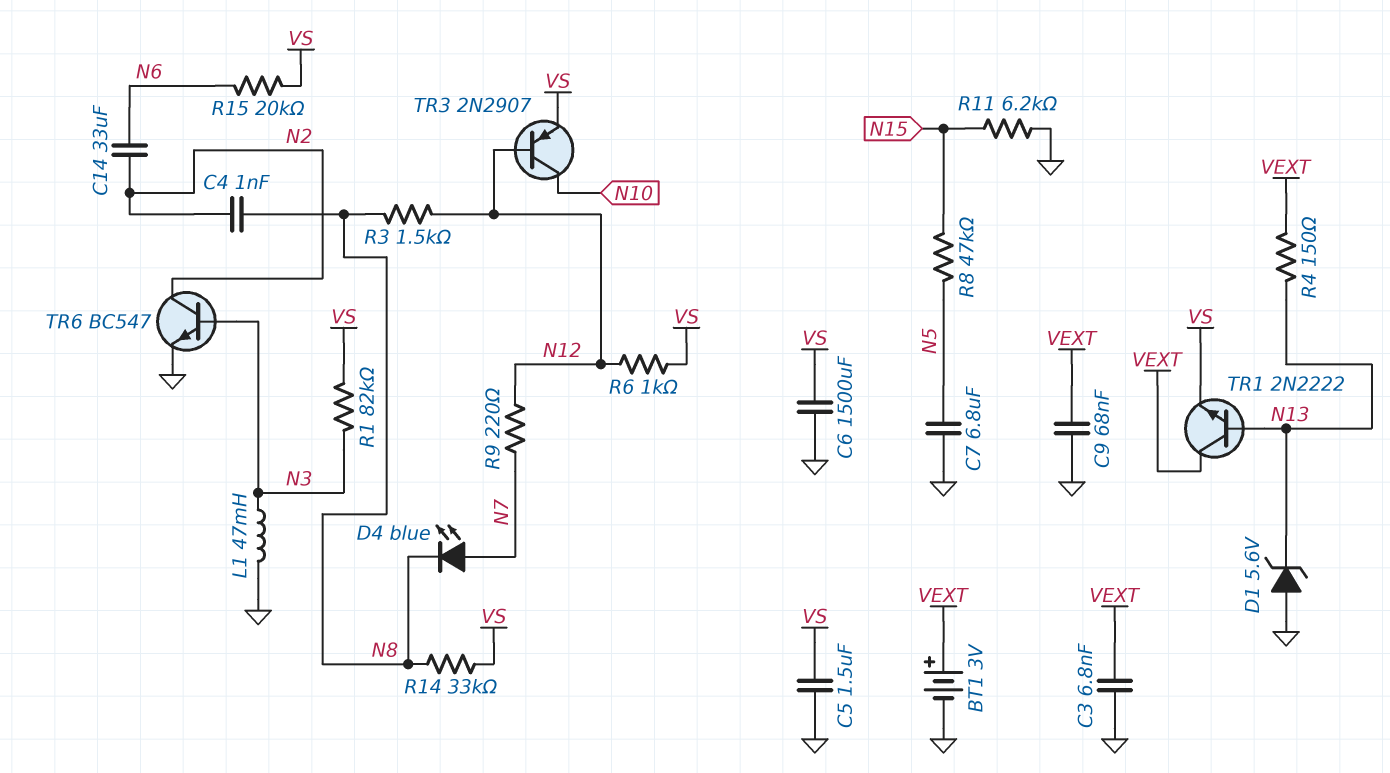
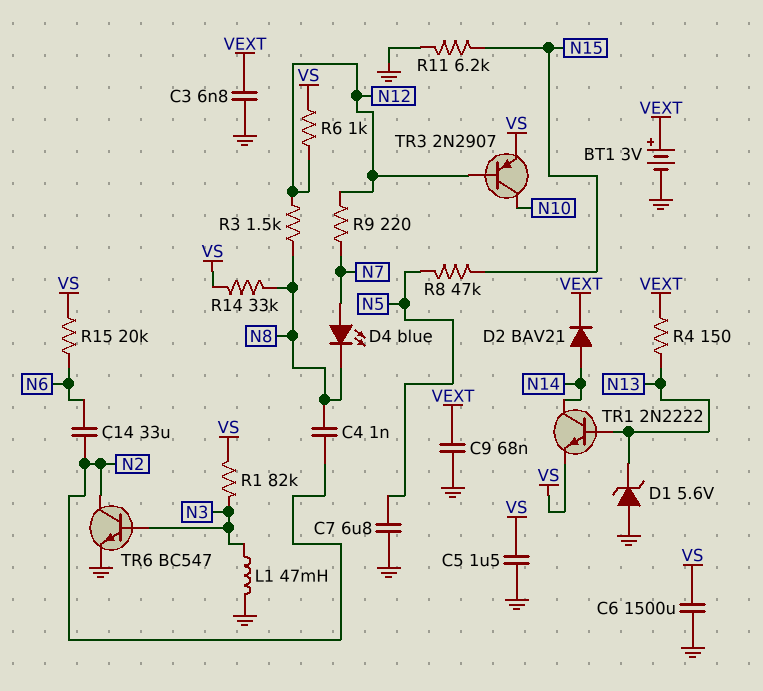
D2: none -> diode BAV21 (A N14, K VEXT)
TR1: NPN 2N2222 (B N13, C VEXT, E VS) -> NPN 2N2222 (B N13, C N14, E VS)

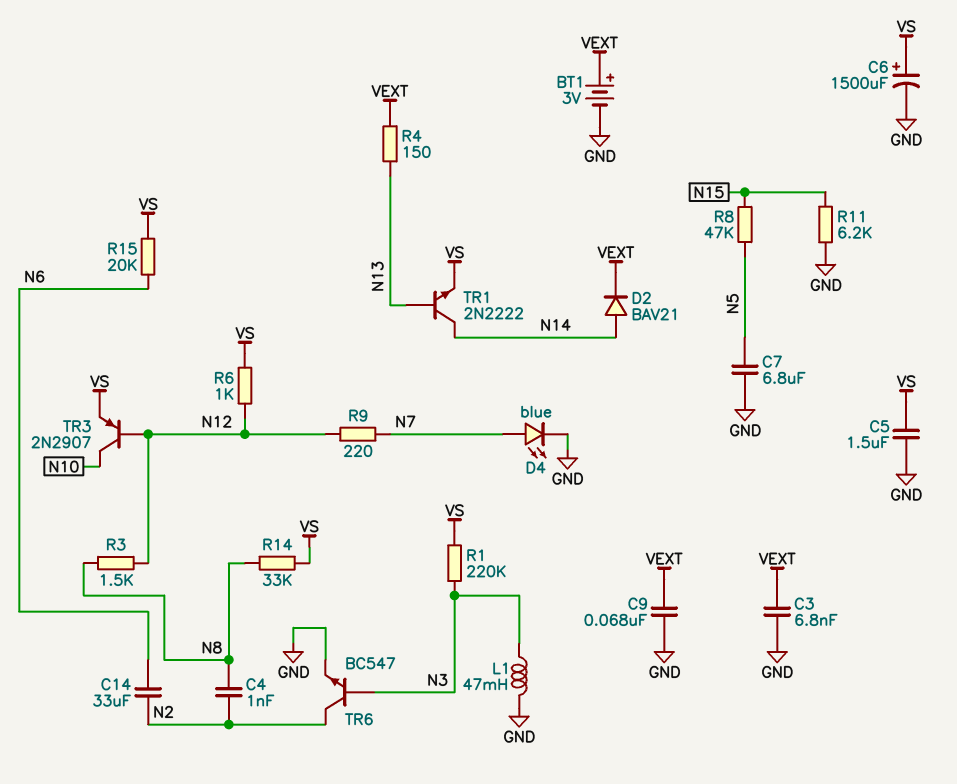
C6: 1500uF (GND, VS) -> 1500uF (plus VS, minus GND)
D1: zener 5.6V (A GND, K N13) -> none
D4: LED blue (A N7, K N8) -> LED blue (A N7, K GND)
R1: 82k (N3, VS) -> 220k (N3, VS)

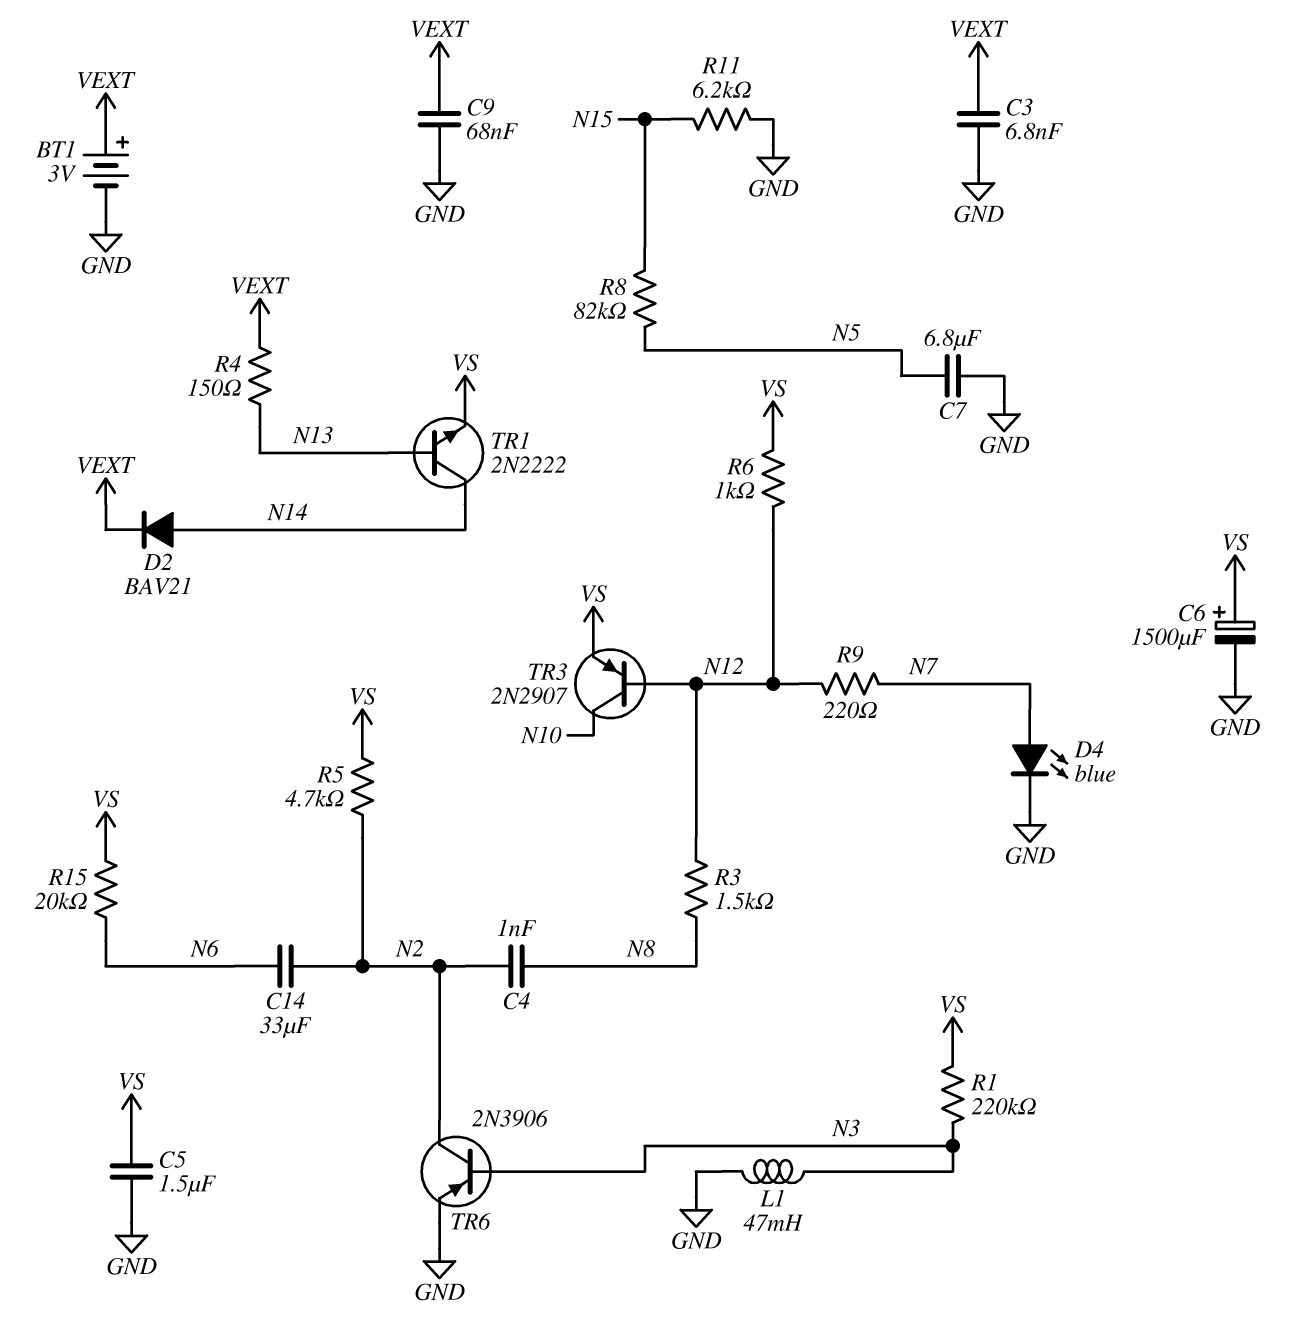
R5: none -> 4.7k (N2, VS)
R8: 47k (N5, N15) -> 82k (N5, N15)
R14: 33k (N8, VS) -> none
TR6: NPN BC547 (B N3, C N2, E GND) -> PNP 2N3906 (B N3, C N2, E GND)

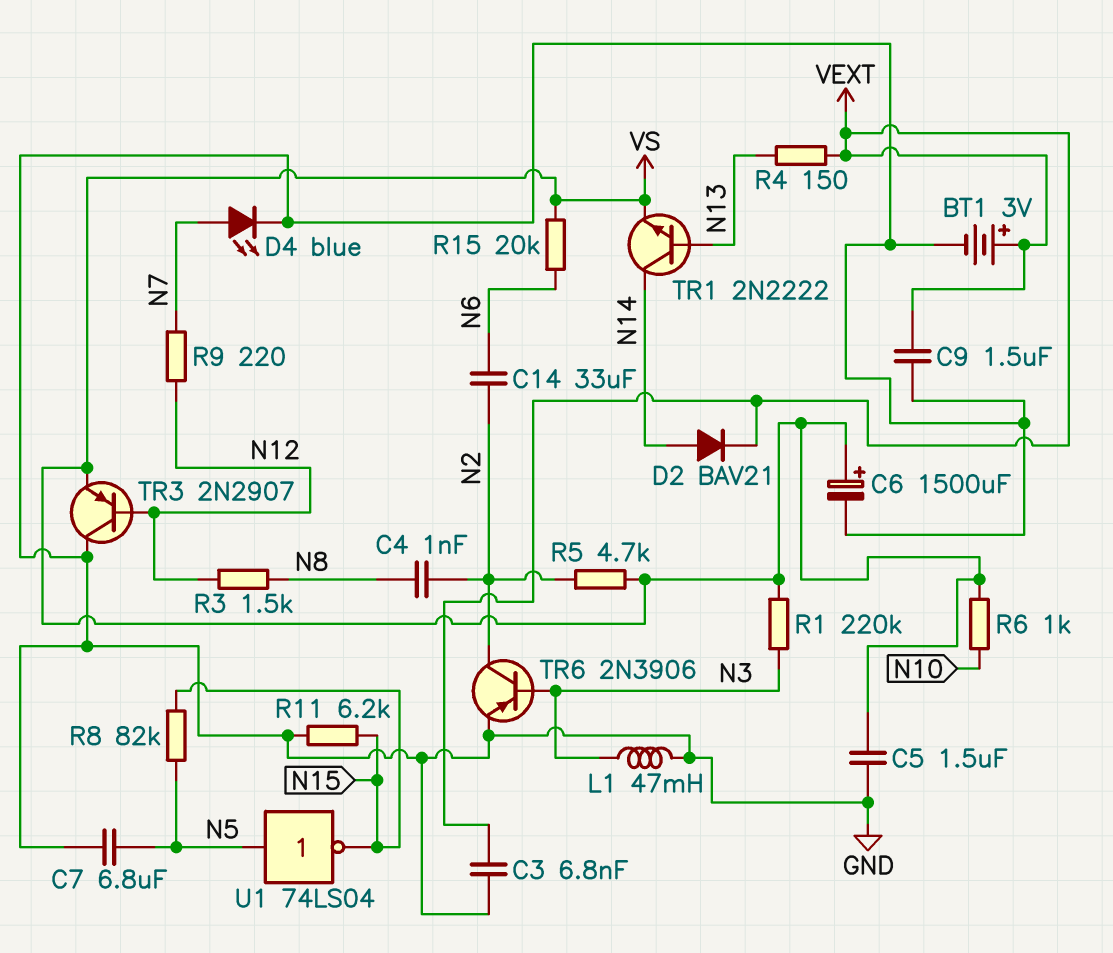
C9: 68nF (GND, VEXT) -> 1.5uF (GND, VEXT)
R6: 1k (N12, VS) -> 1k (N10, VS)
TR3: PNP 2N2907 (B N12, C N10, E VS) -> PNP 2N2907 (B N12, C GND, E VS)
U1: none -> NOT 74LS04 (in N5, out N15)

